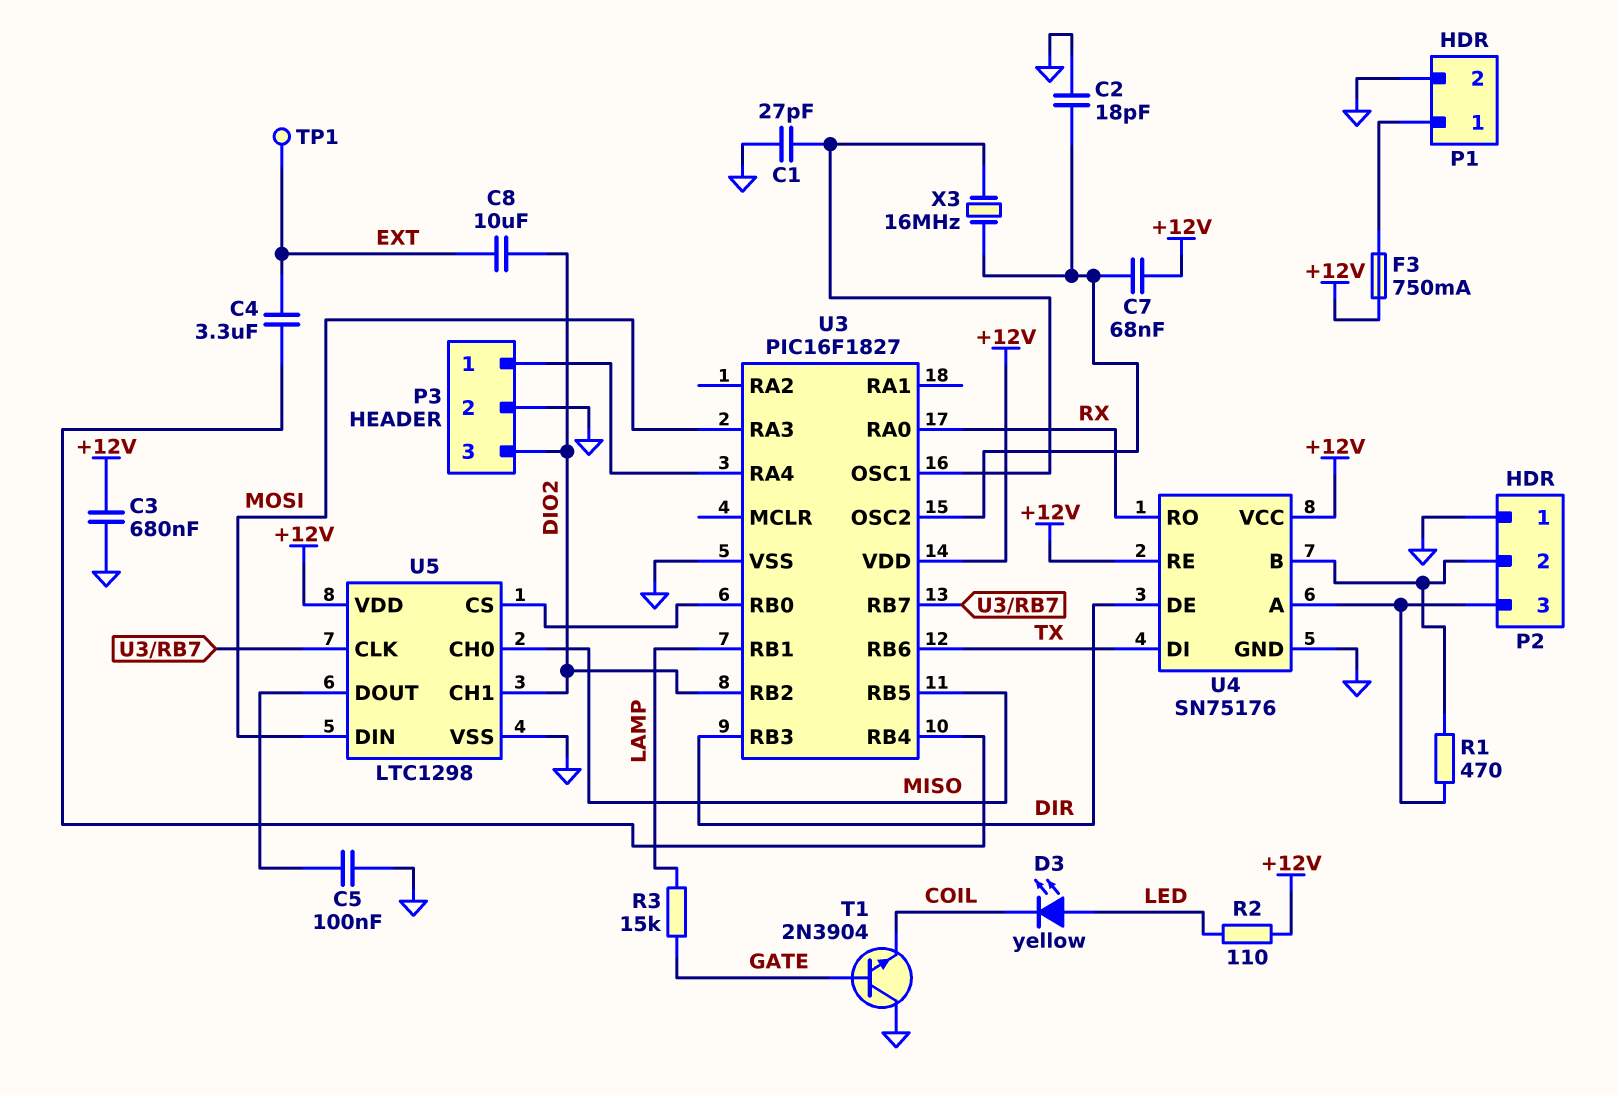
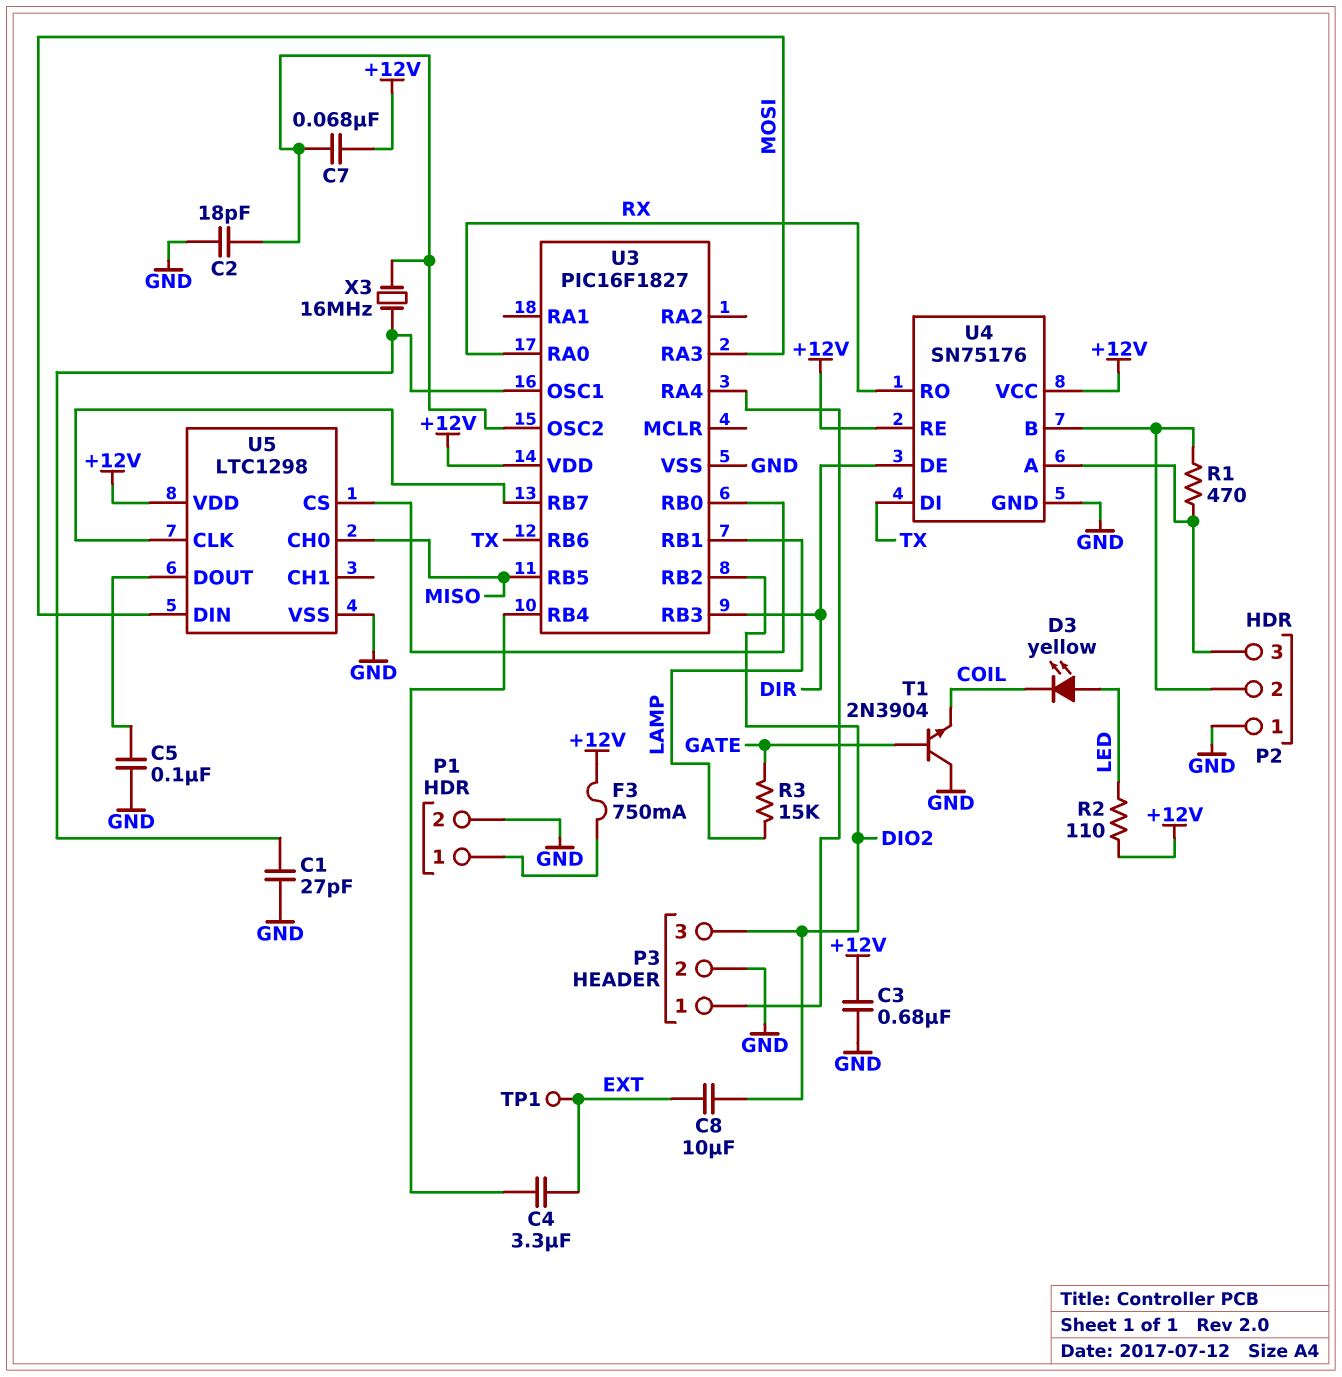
U5 pin CH1: DIO2 -> none

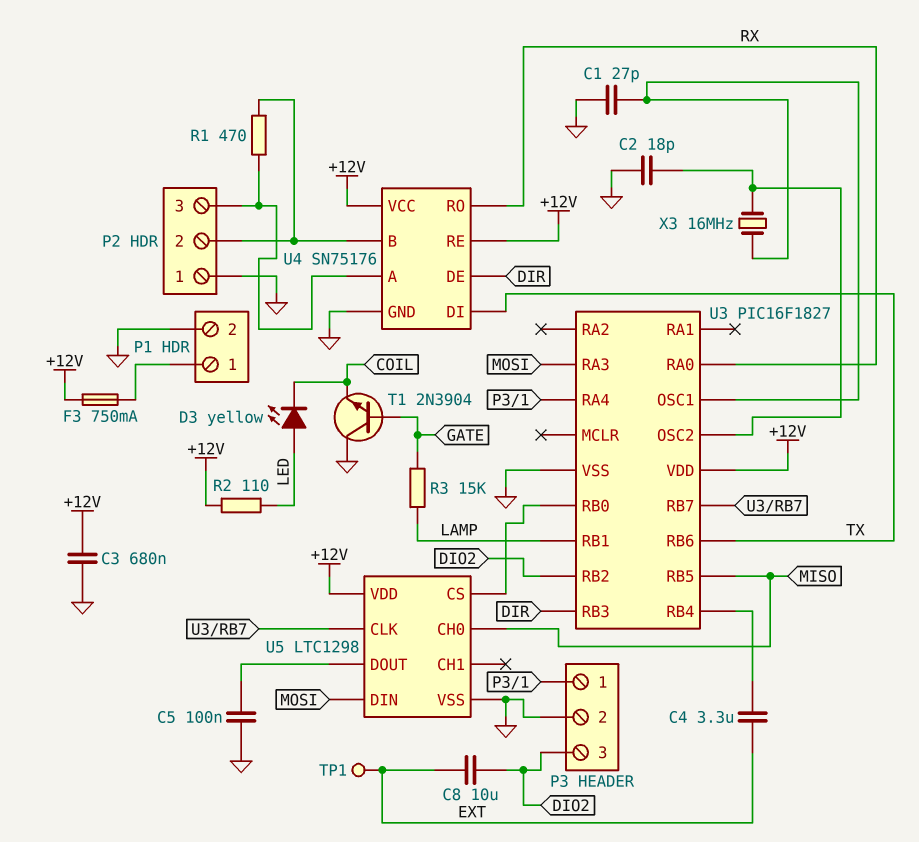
C7: 68nF (+12V, U3/OSC2) -> none

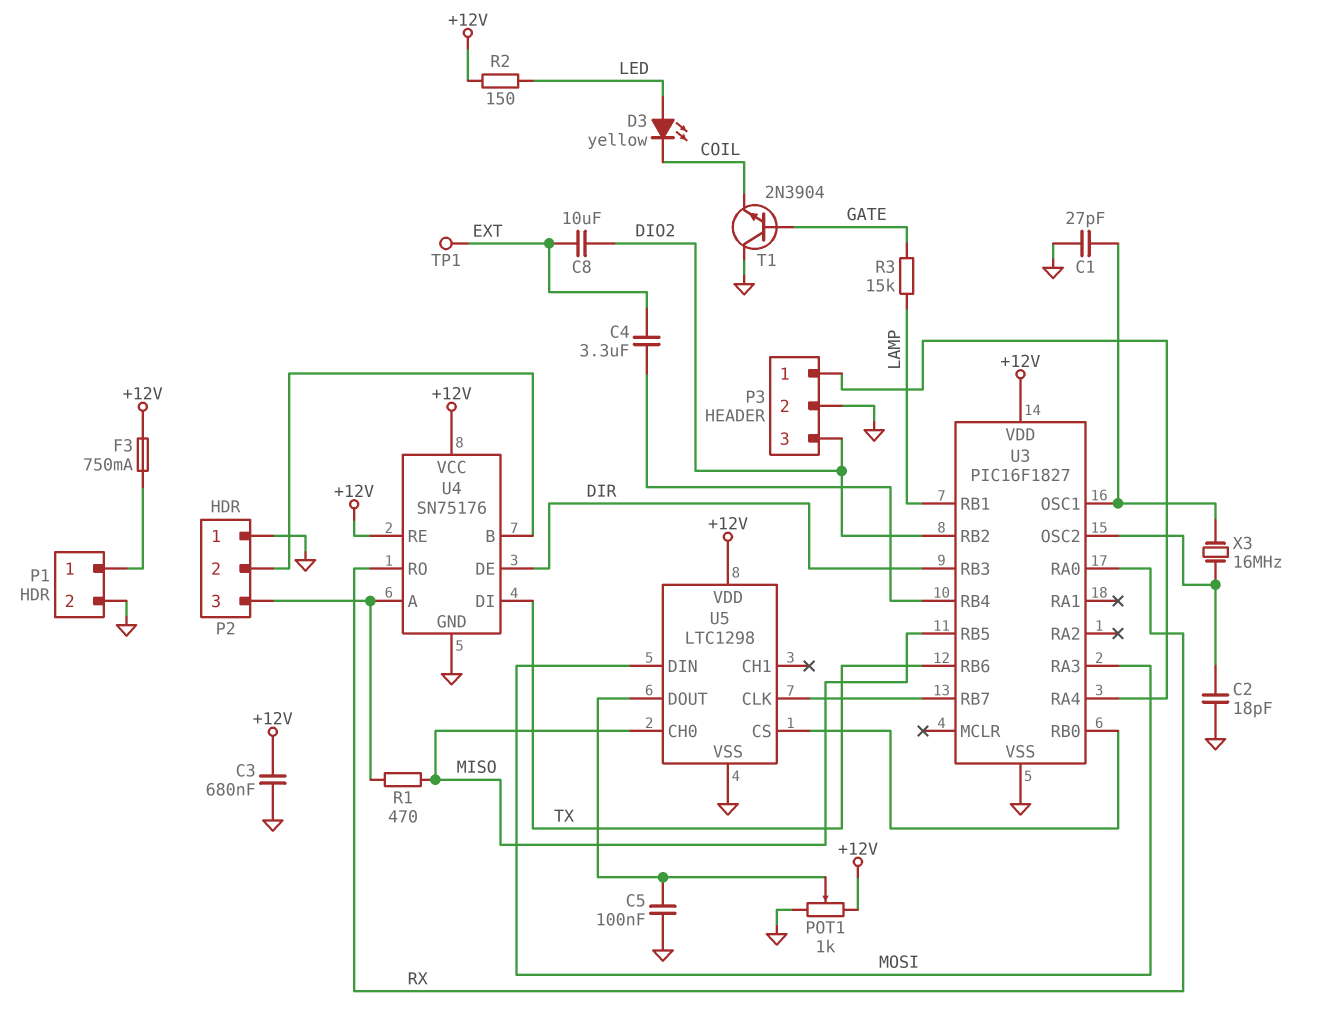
POT1: none -> 1k (+12V, GND, wiper U5/DOUT)
R1: 470 (P2/2, P2/3) -> 470 (MISO, P2/3)
R2: 110 (+12V, LED) -> 150 (+12V, LED)

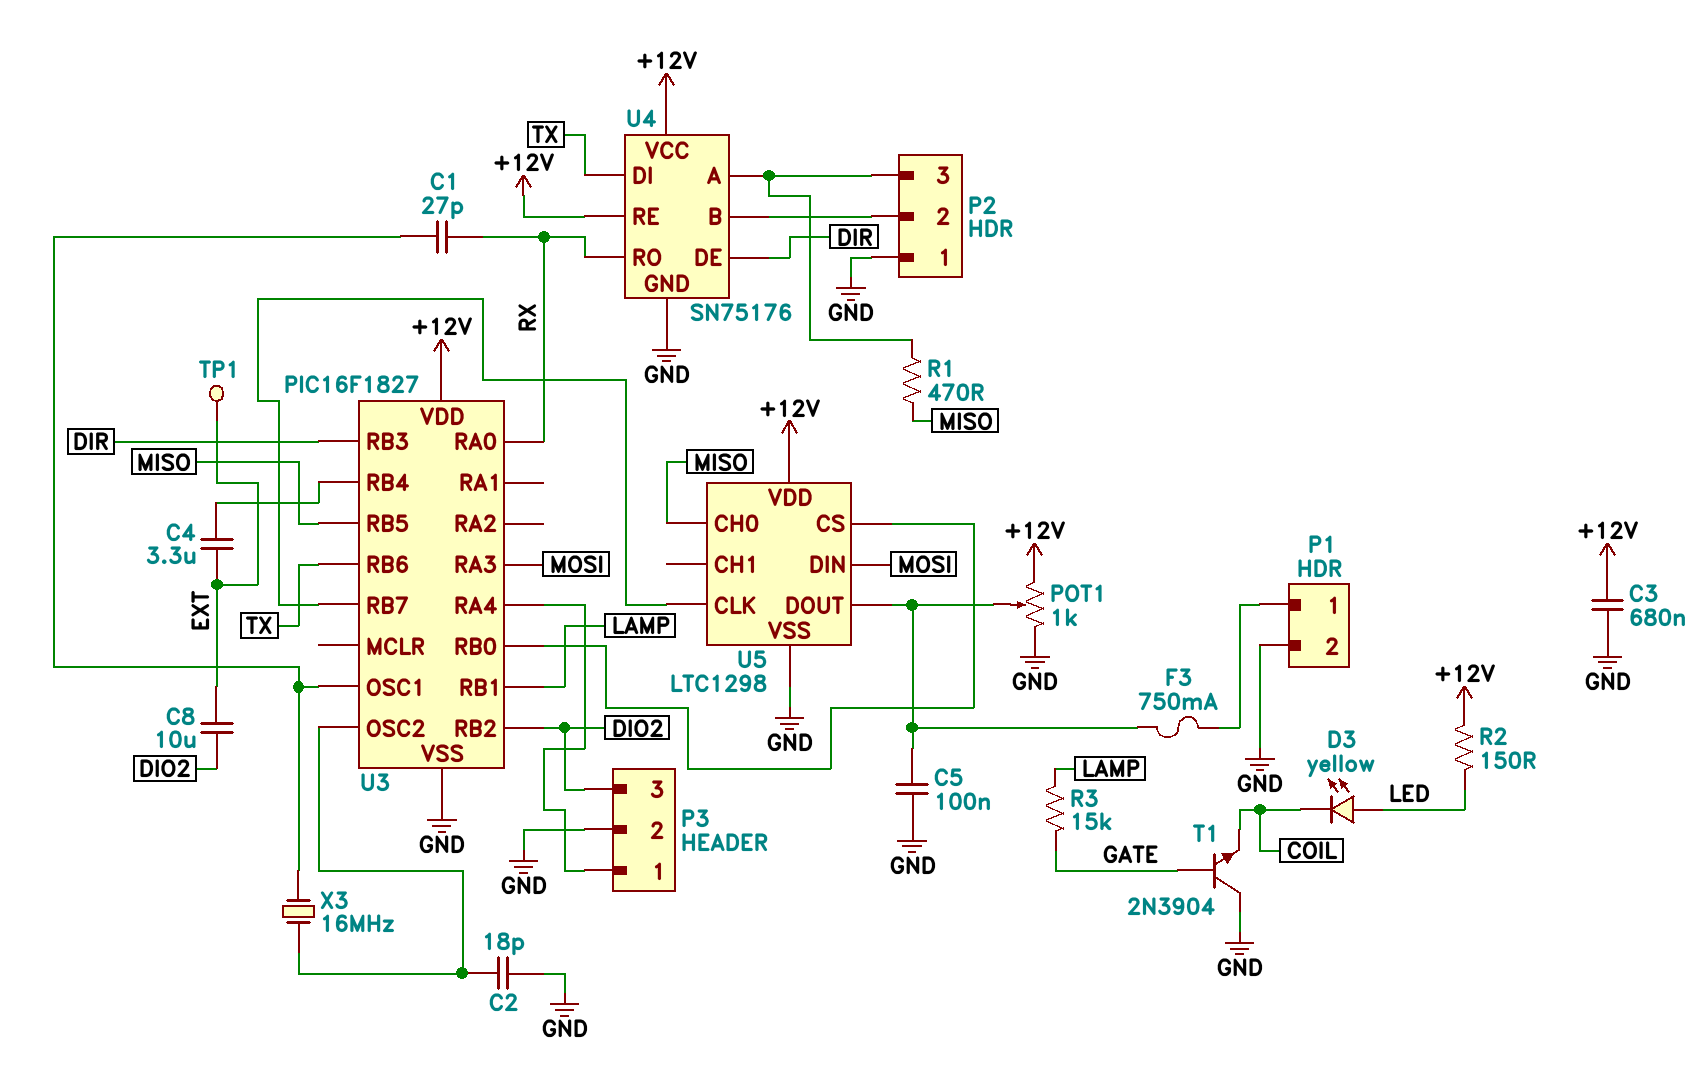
C1: 27pF (GND, U3/OSC1) -> 27pF (RX, U3/OSC1)
F3: 750mA (+12V, P1/1) -> 750mA (P1/1, U5/DOUT)

